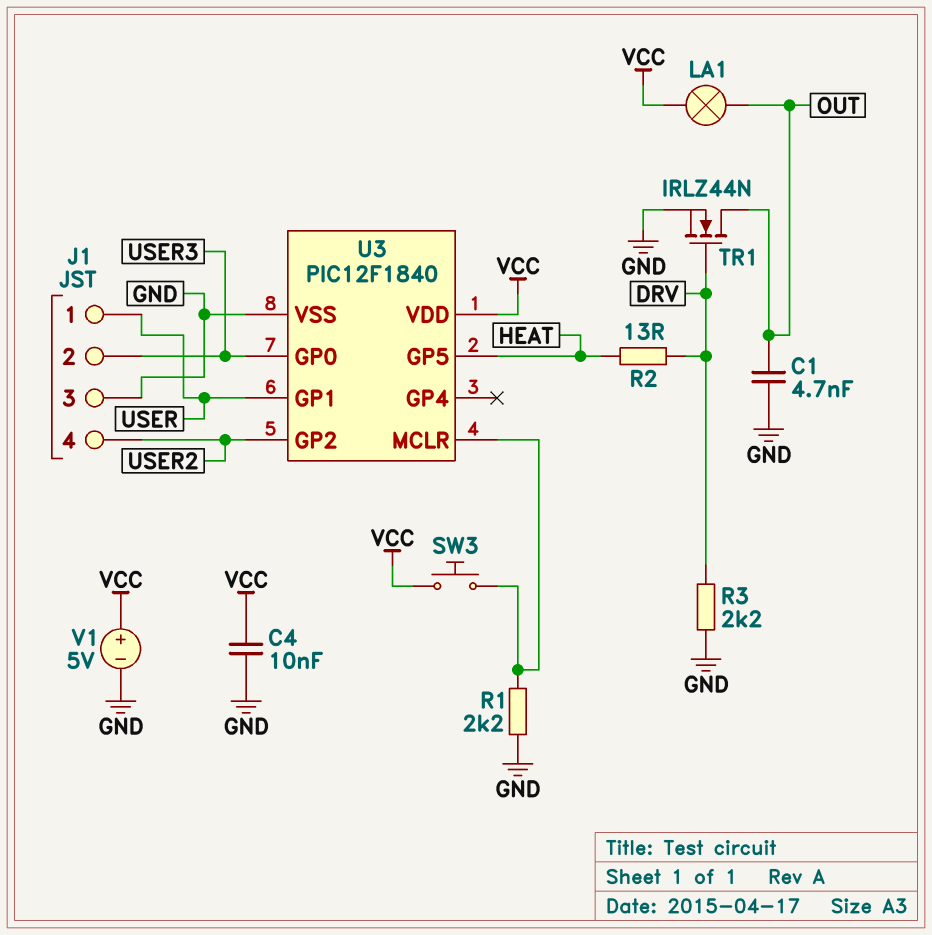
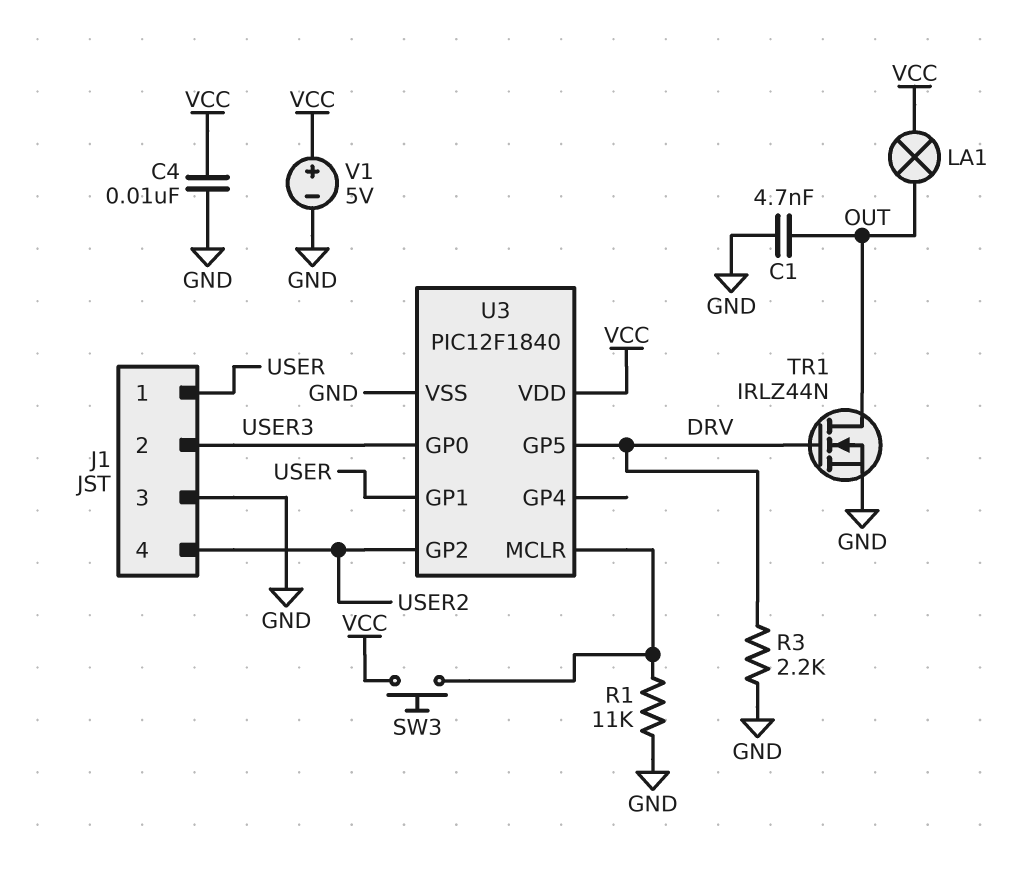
R1: 2.2k (GND, U3/MCLR) -> 11k (GND, U3/MCLR)
R2: 13 (DRV, HEAT) -> none
U3 pin GP5: HEAT -> DRV

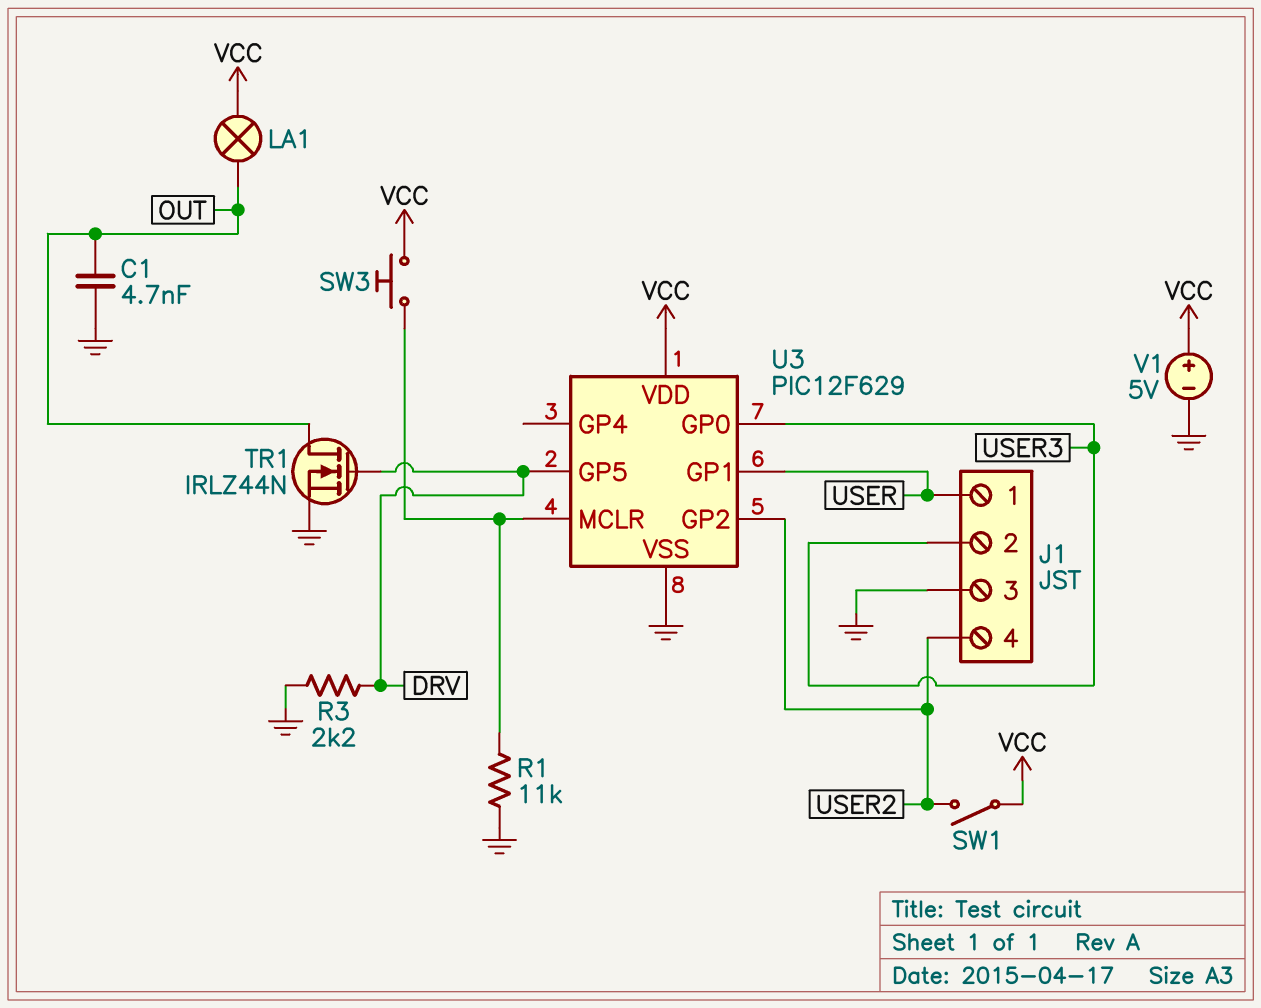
C4: 10nF (GND, VCC) -> none
SW1: none -> switch (USER2, VCC)
U3: PIC12F1840 -> PIC12F629

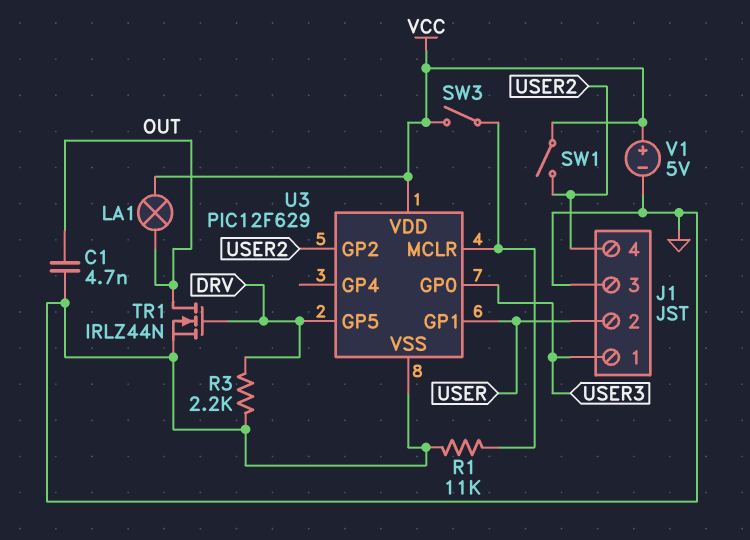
J1 pin 1: USER -> USER3
J1 pin 2: USER3 -> USER
SW3: button (U3/MCLR, VCC) -> switch (U3/MCLR, VCC)

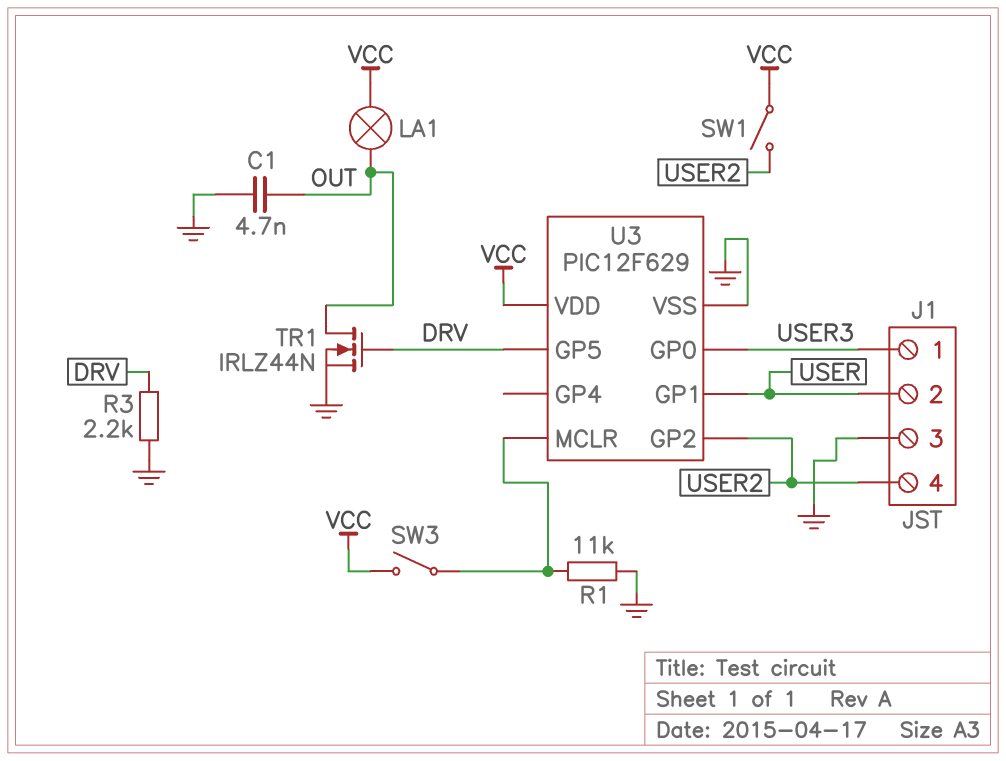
V1: 5V (plus VCC, minus GND) -> none

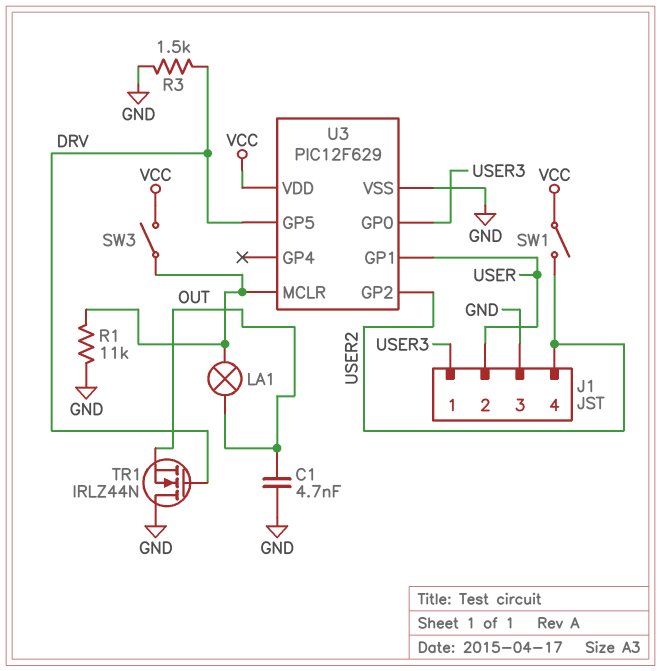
LA1: lamp (OUT, VCC) -> lamp (OUT, U3/MCLR)
R3: 2.2k (DRV, GND) -> 1.5k (DRV, GND)
TR1: NMOS IRLZ44N (G DRV, D OUT, S GND) -> NMOS IRLZ44N (G DRV, D GND, S OUT)

